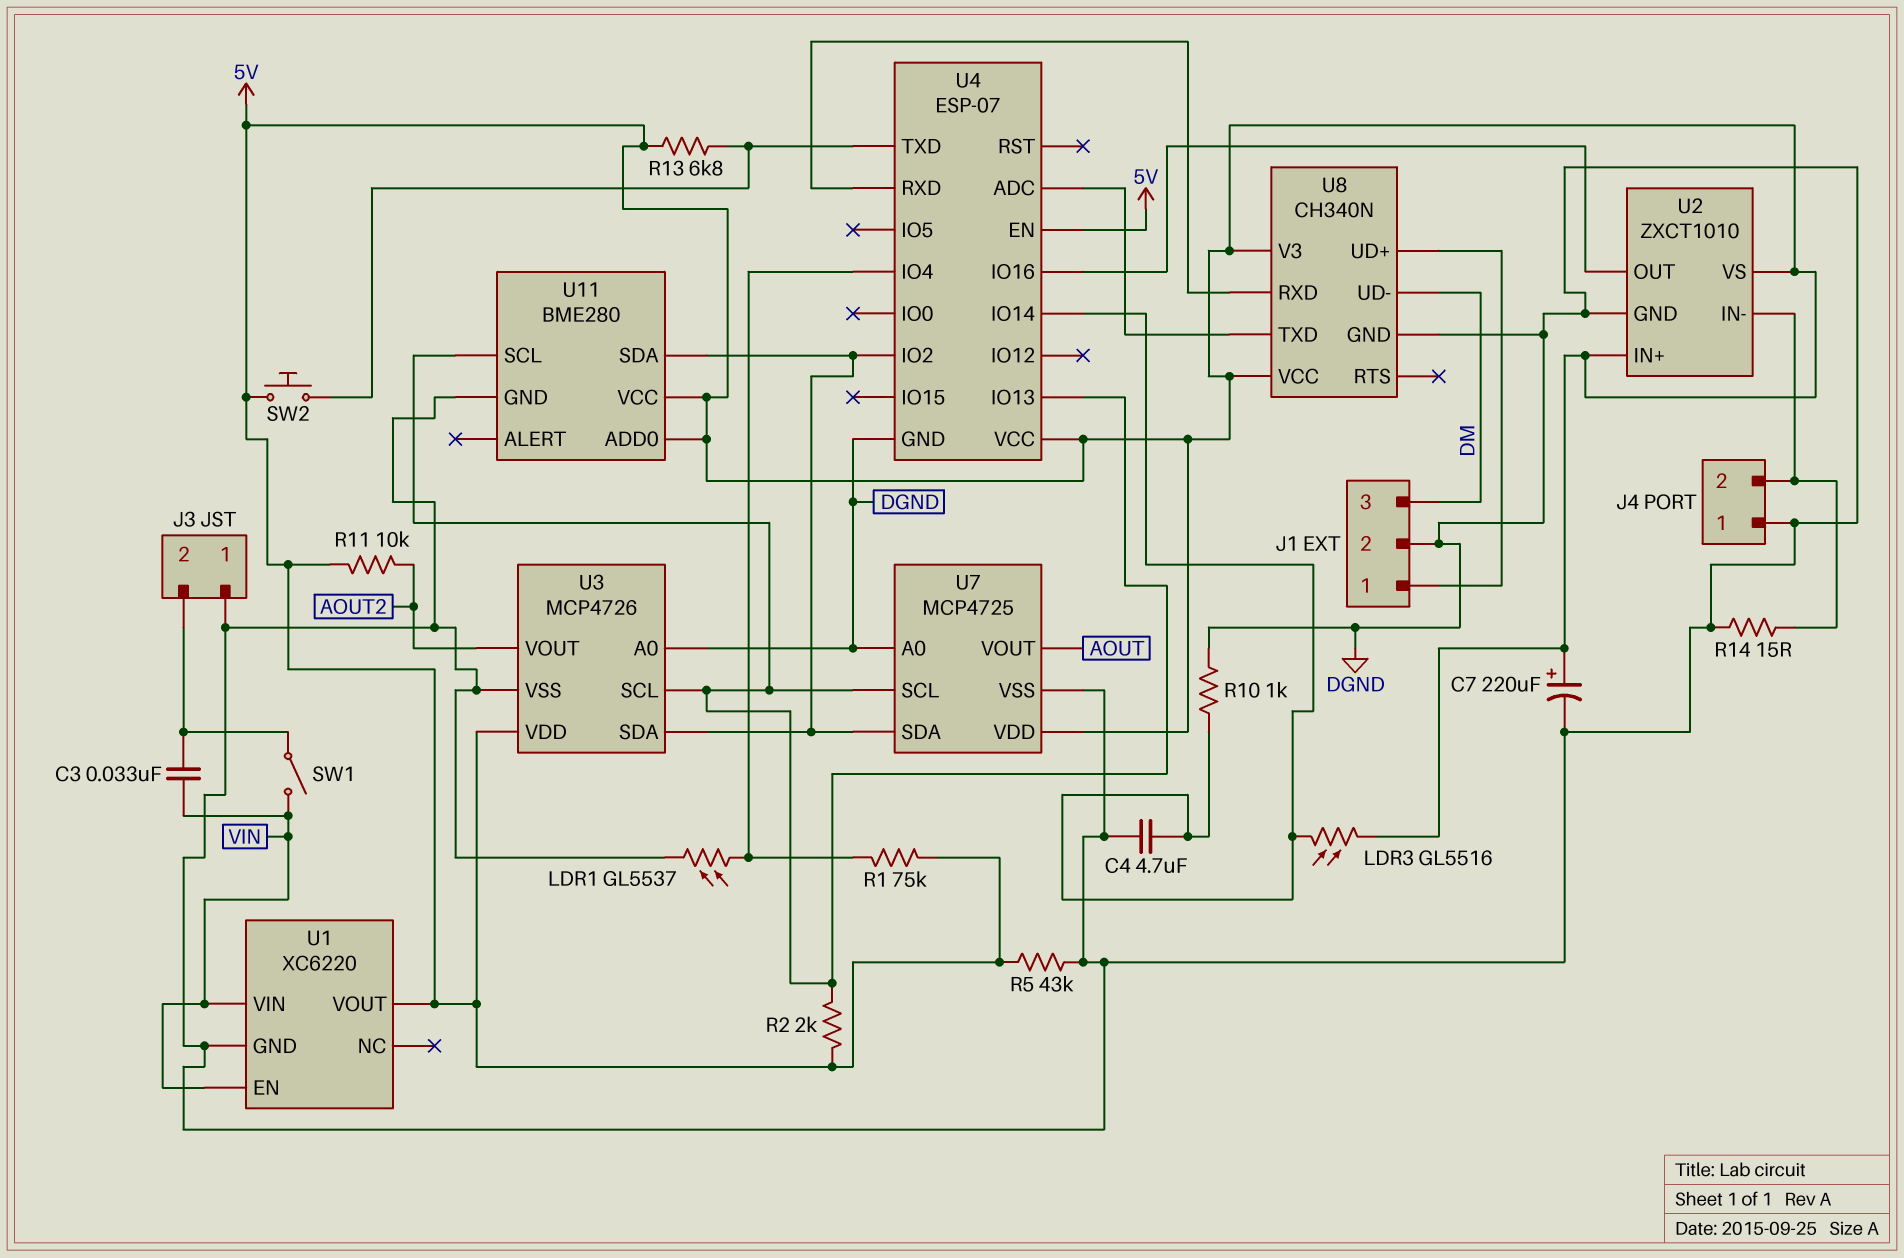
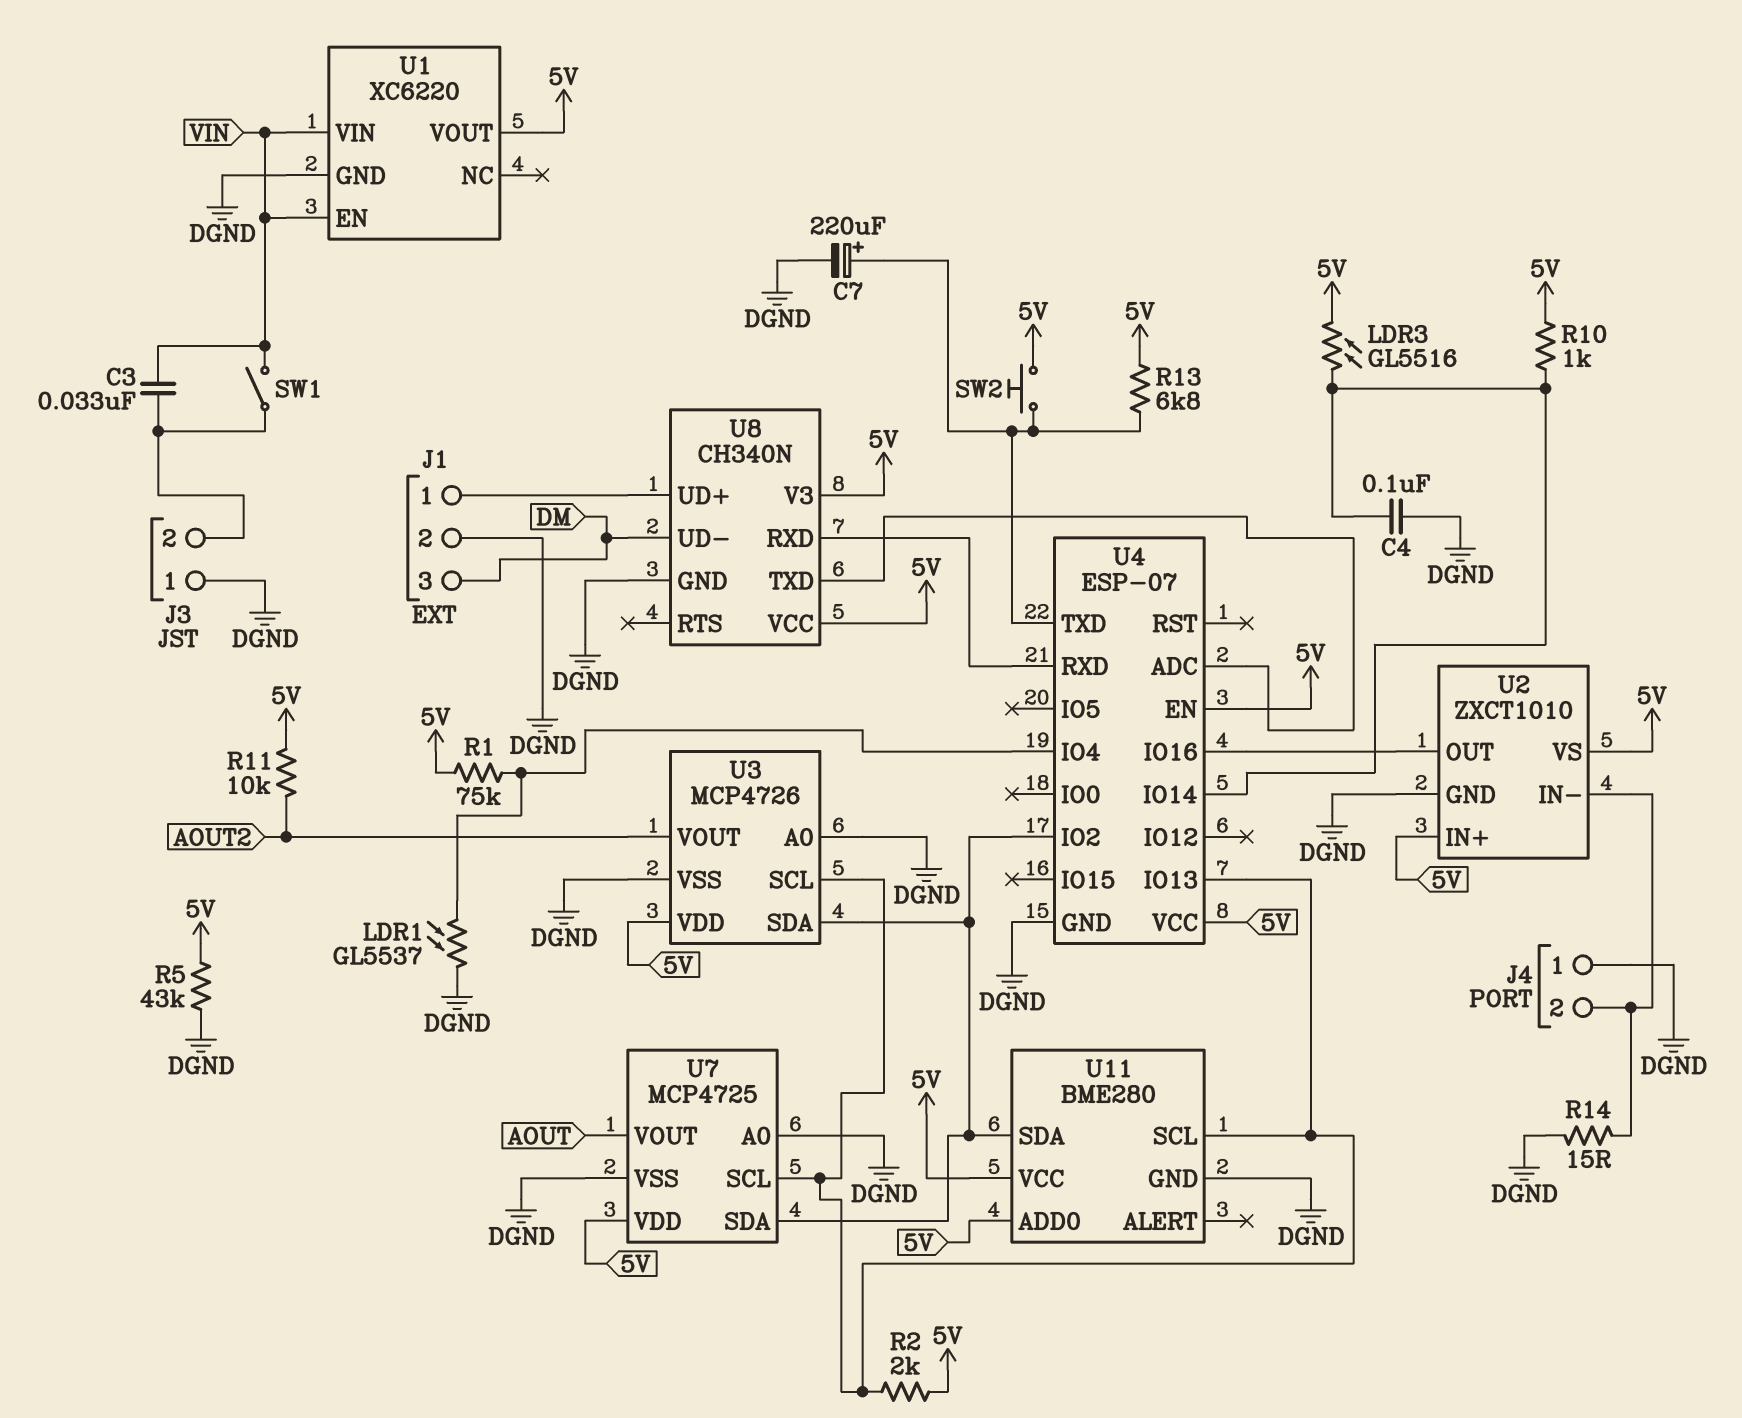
C4: 4.7uF (DGND, U4/IO14) -> 100nF (DGND, U4/IO14)
C7: 220uF (plus 5V, minus DGND) -> 220uF (plus U4/TXD, minus DGND)
R10: 1k (DGND, U4/IO14) -> 1k (5V, U4/IO14)

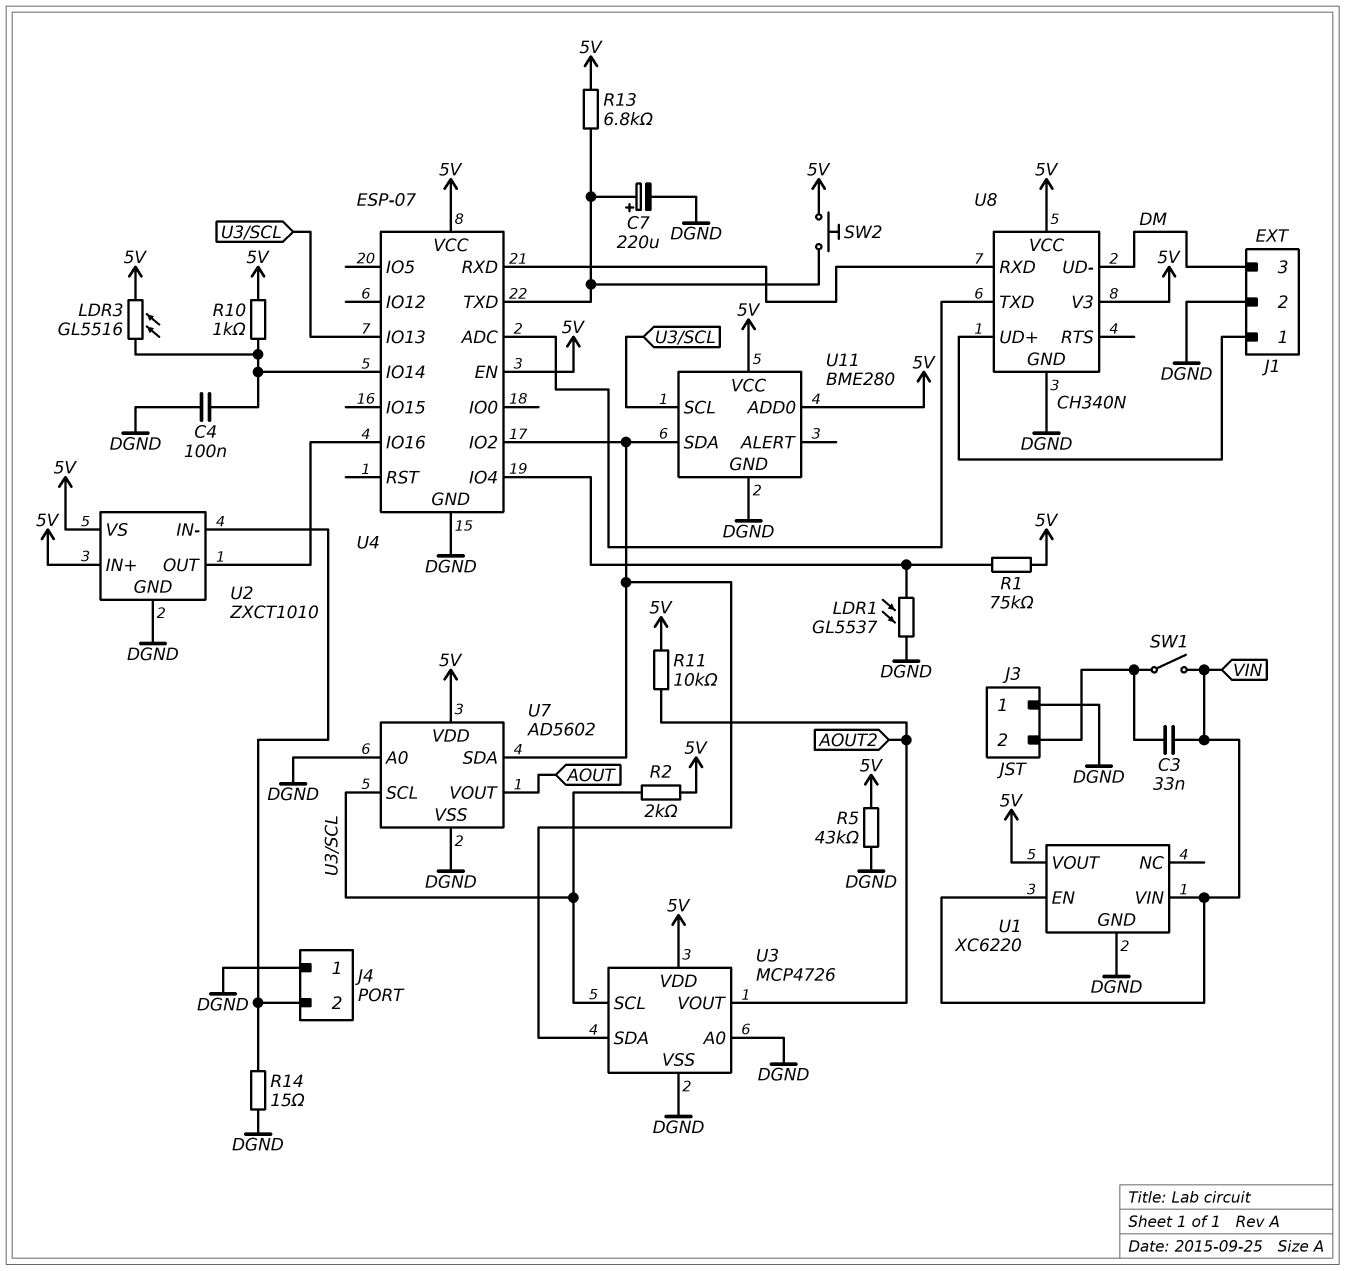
U7: MCP4725 -> AD5602

